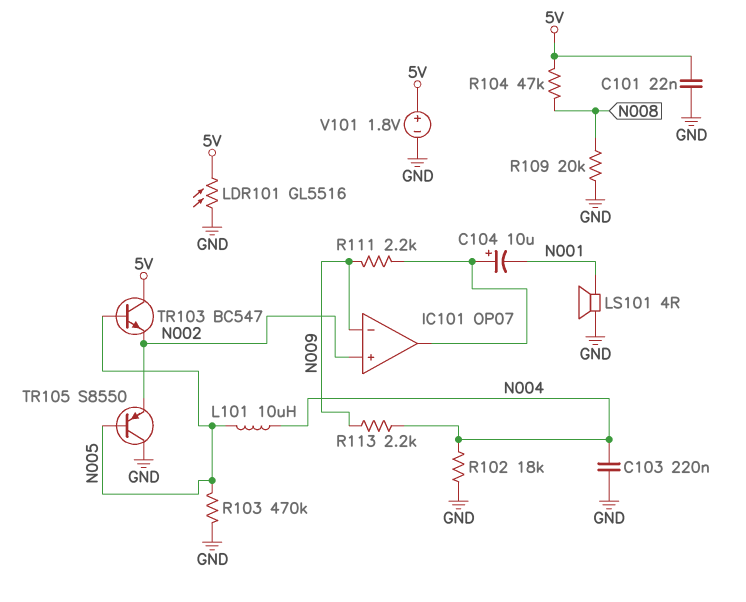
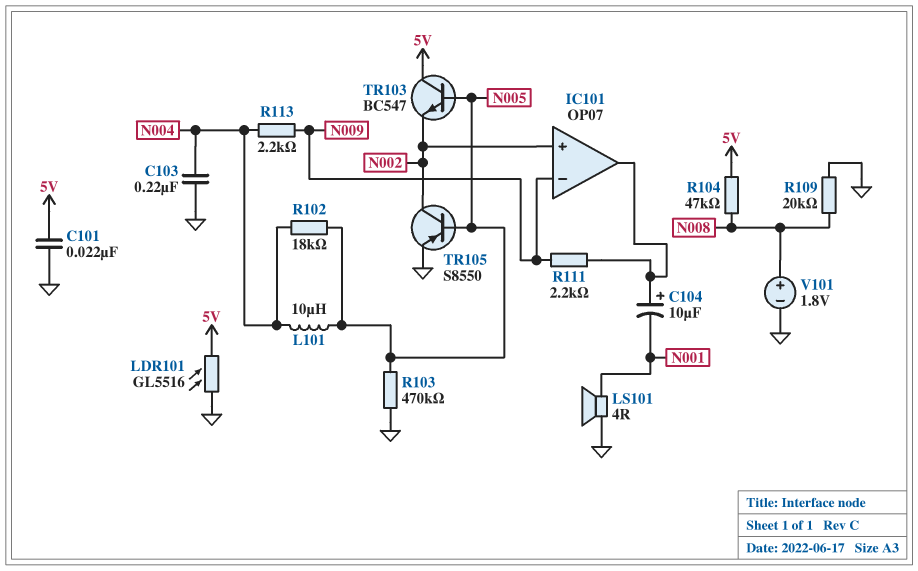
R102: 18k (GND, N004) -> 18k (N004, N005)
TR105: PNP S8550 (B N005, C GND, E N002) -> PNP S8550 (B N005, C N002, E GND)
V101: 1.8V (plus 5V, minus GND) -> 1.8V (plus N008, minus GND)

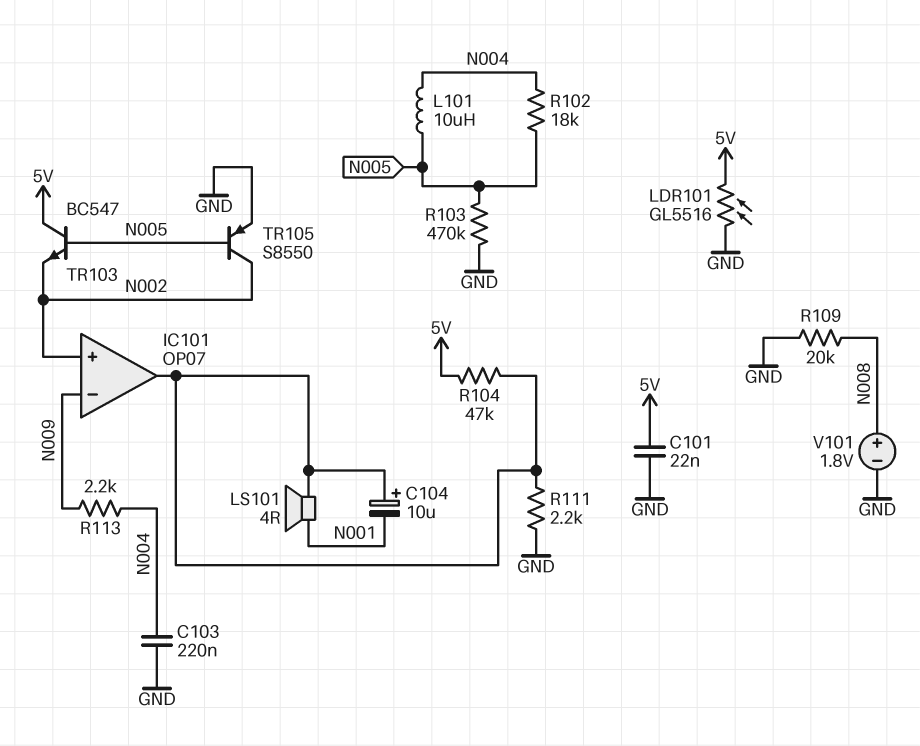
LS101: speaker 4R (GND, N001) -> speaker 4R (IC101/out, N001)
R104: 47k (5V, N008) -> 47k (5V, IC101/out)
R111: 2.2k (IC101/out, N009) -> 2.2k (GND, IC101/out)

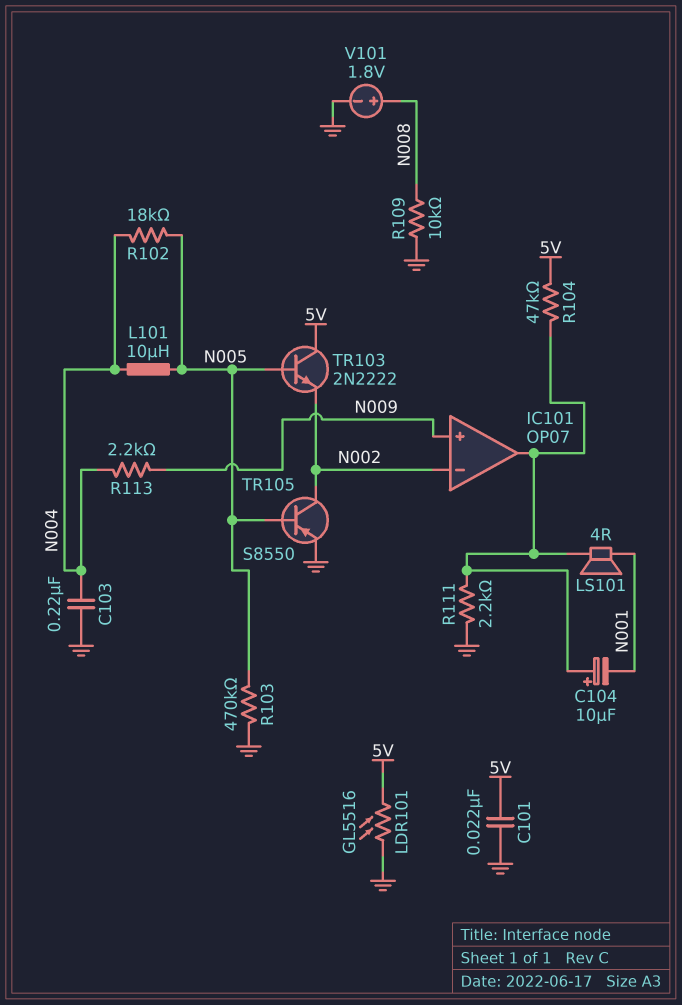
IC101 pin in+: N002 -> N009
IC101 pin in-: N009 -> N002
R109: 20k (GND, N008) -> 10k (GND, N008)
TR103: NPN BC547 (B N005, C 5V, E N002) -> NPN 2N2222 (B N005, C 5V, E N002)

